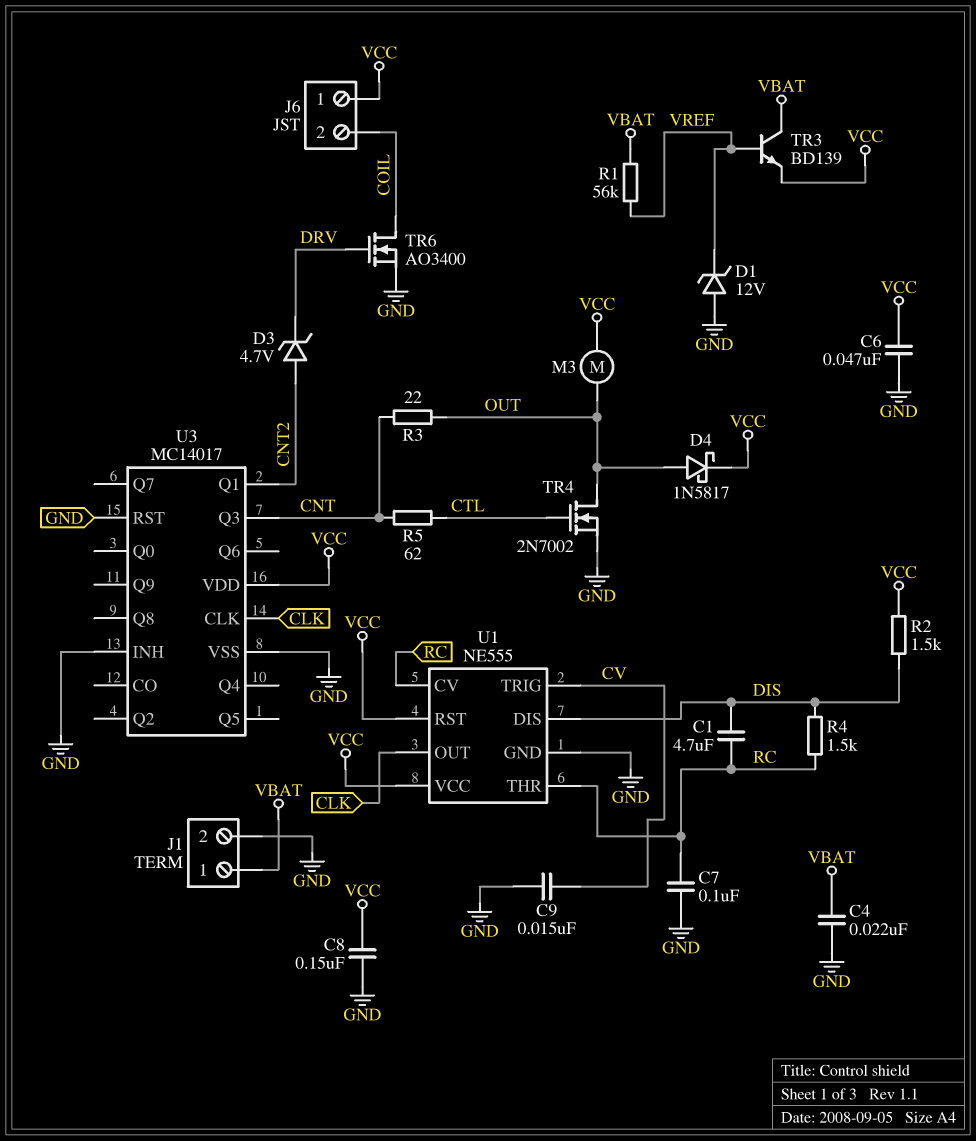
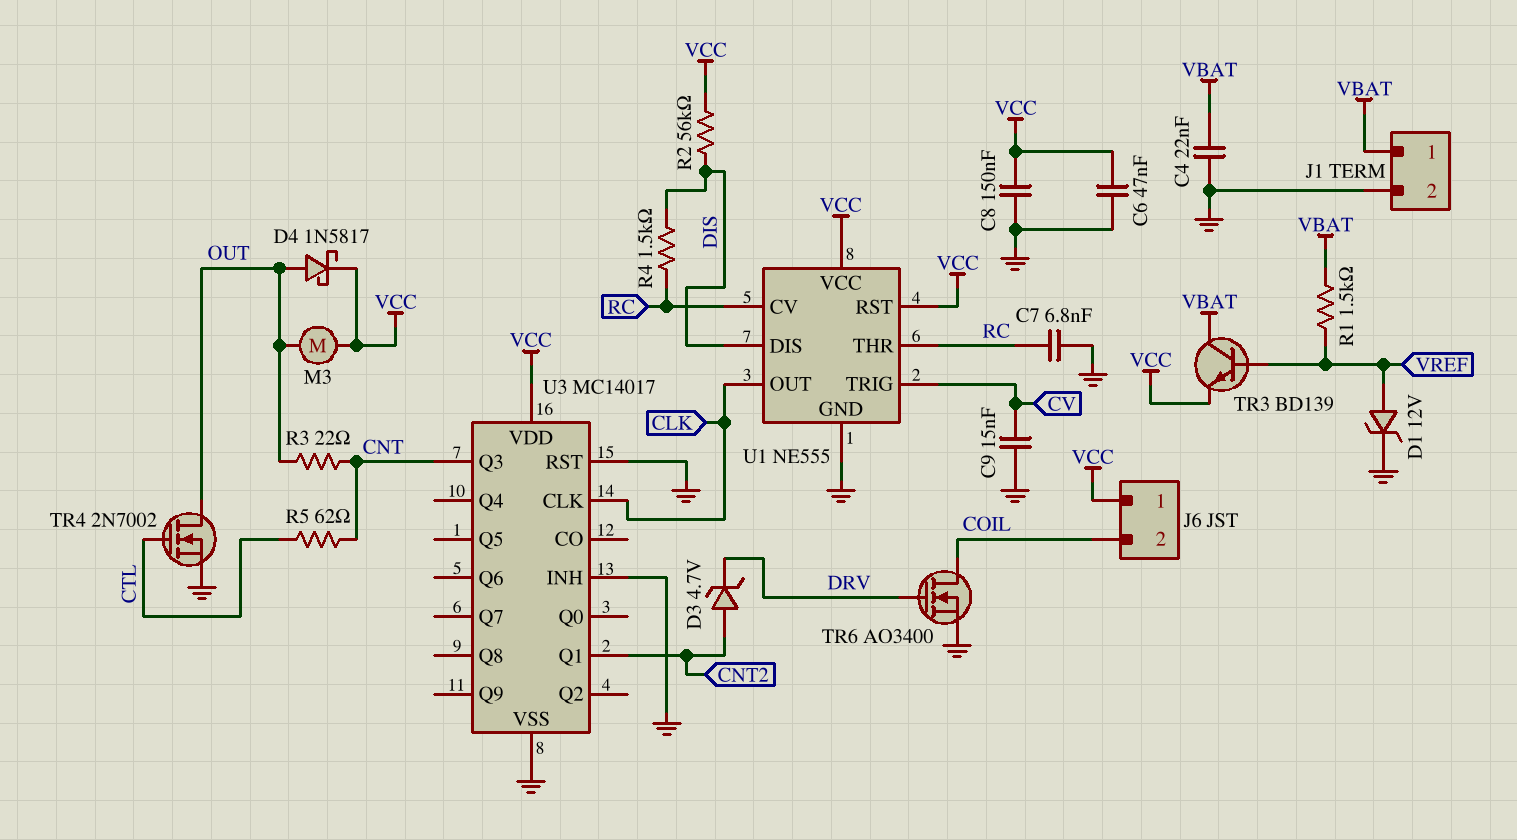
C1: 4.7uF (DIS, RC) -> none
C7: 100nF (GND, RC) -> 6.8nF (GND, RC)
D1: zener 12V (A GND, K VREF) -> zener 12V (A VREF, K GND)
R1: 56k (VBAT, VREF) -> 1.5k (VBAT, VREF)
R2: 1.5k (DIS, VCC) -> 56k (DIS, VCC)

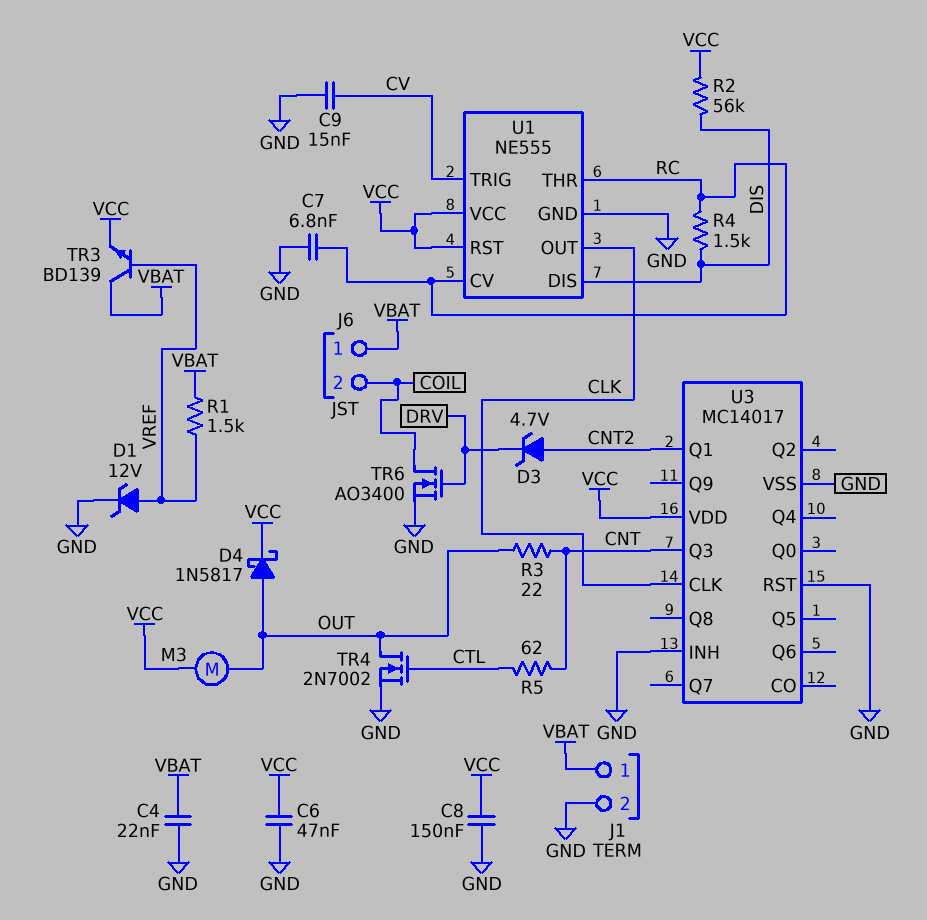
J6 pin 1: VCC -> VBAT

